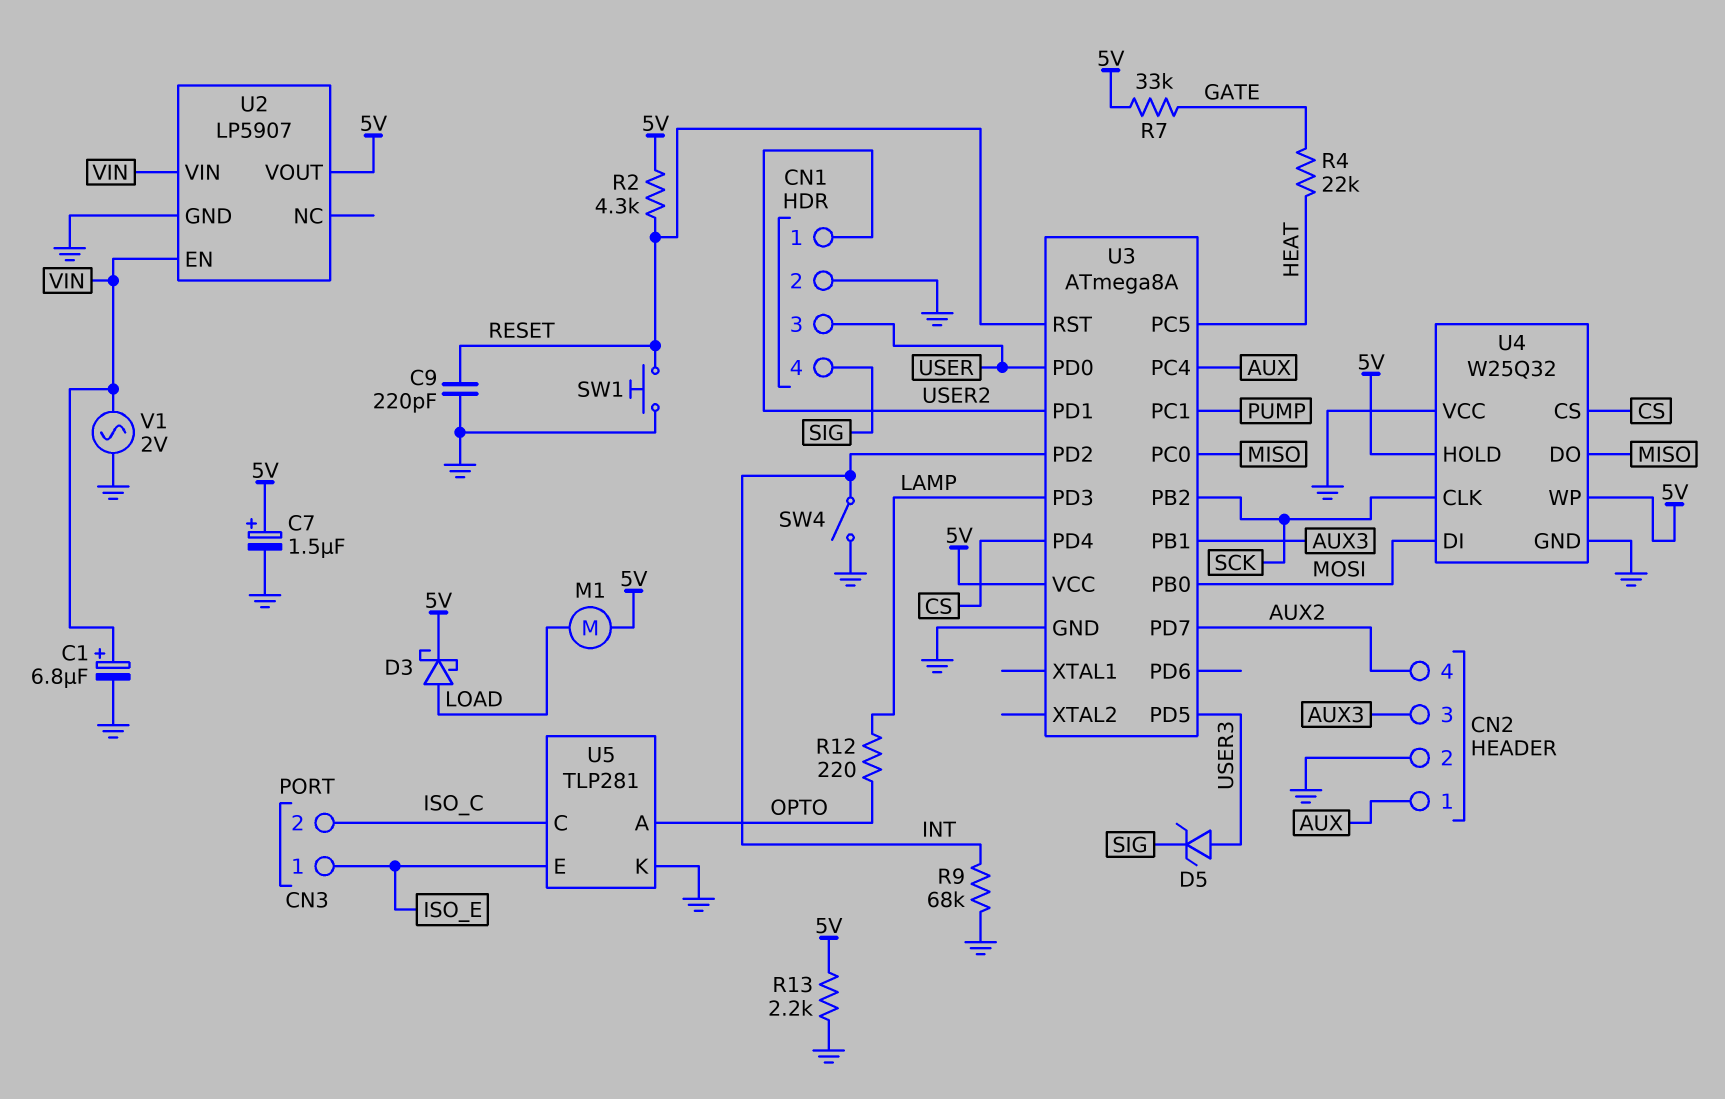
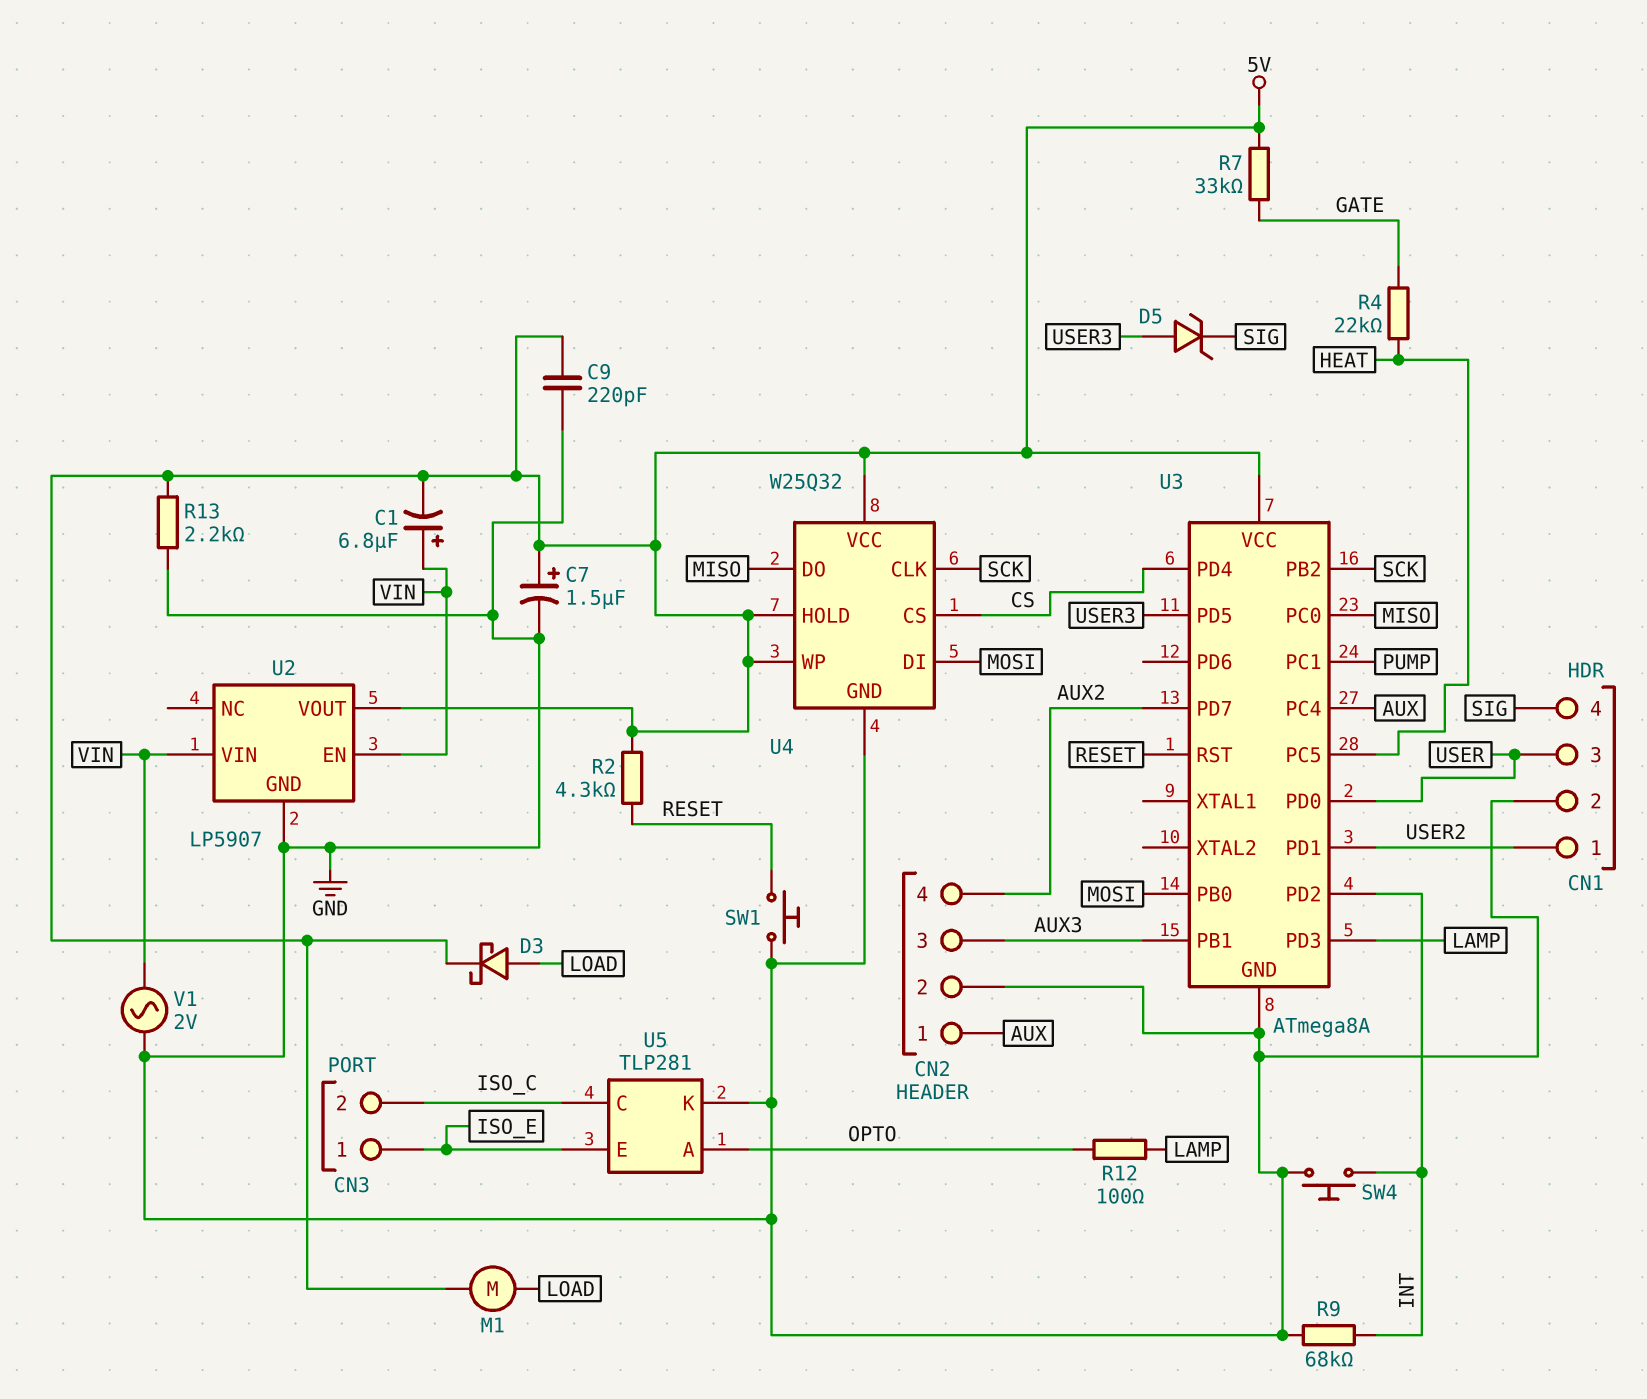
C1: 6.8uF (plus VIN, minus GND) -> 6.8uF (plus VIN, minus 5V)
C9: 220pF (GND, RESET) -> 220pF (5V, GND)
R12: 220 (LAMP, OPTO) -> 100 (LAMP, OPTO)
SW4: switch (GND, INT) -> button (GND, INT)
U4 pin VCC: GND -> 5V

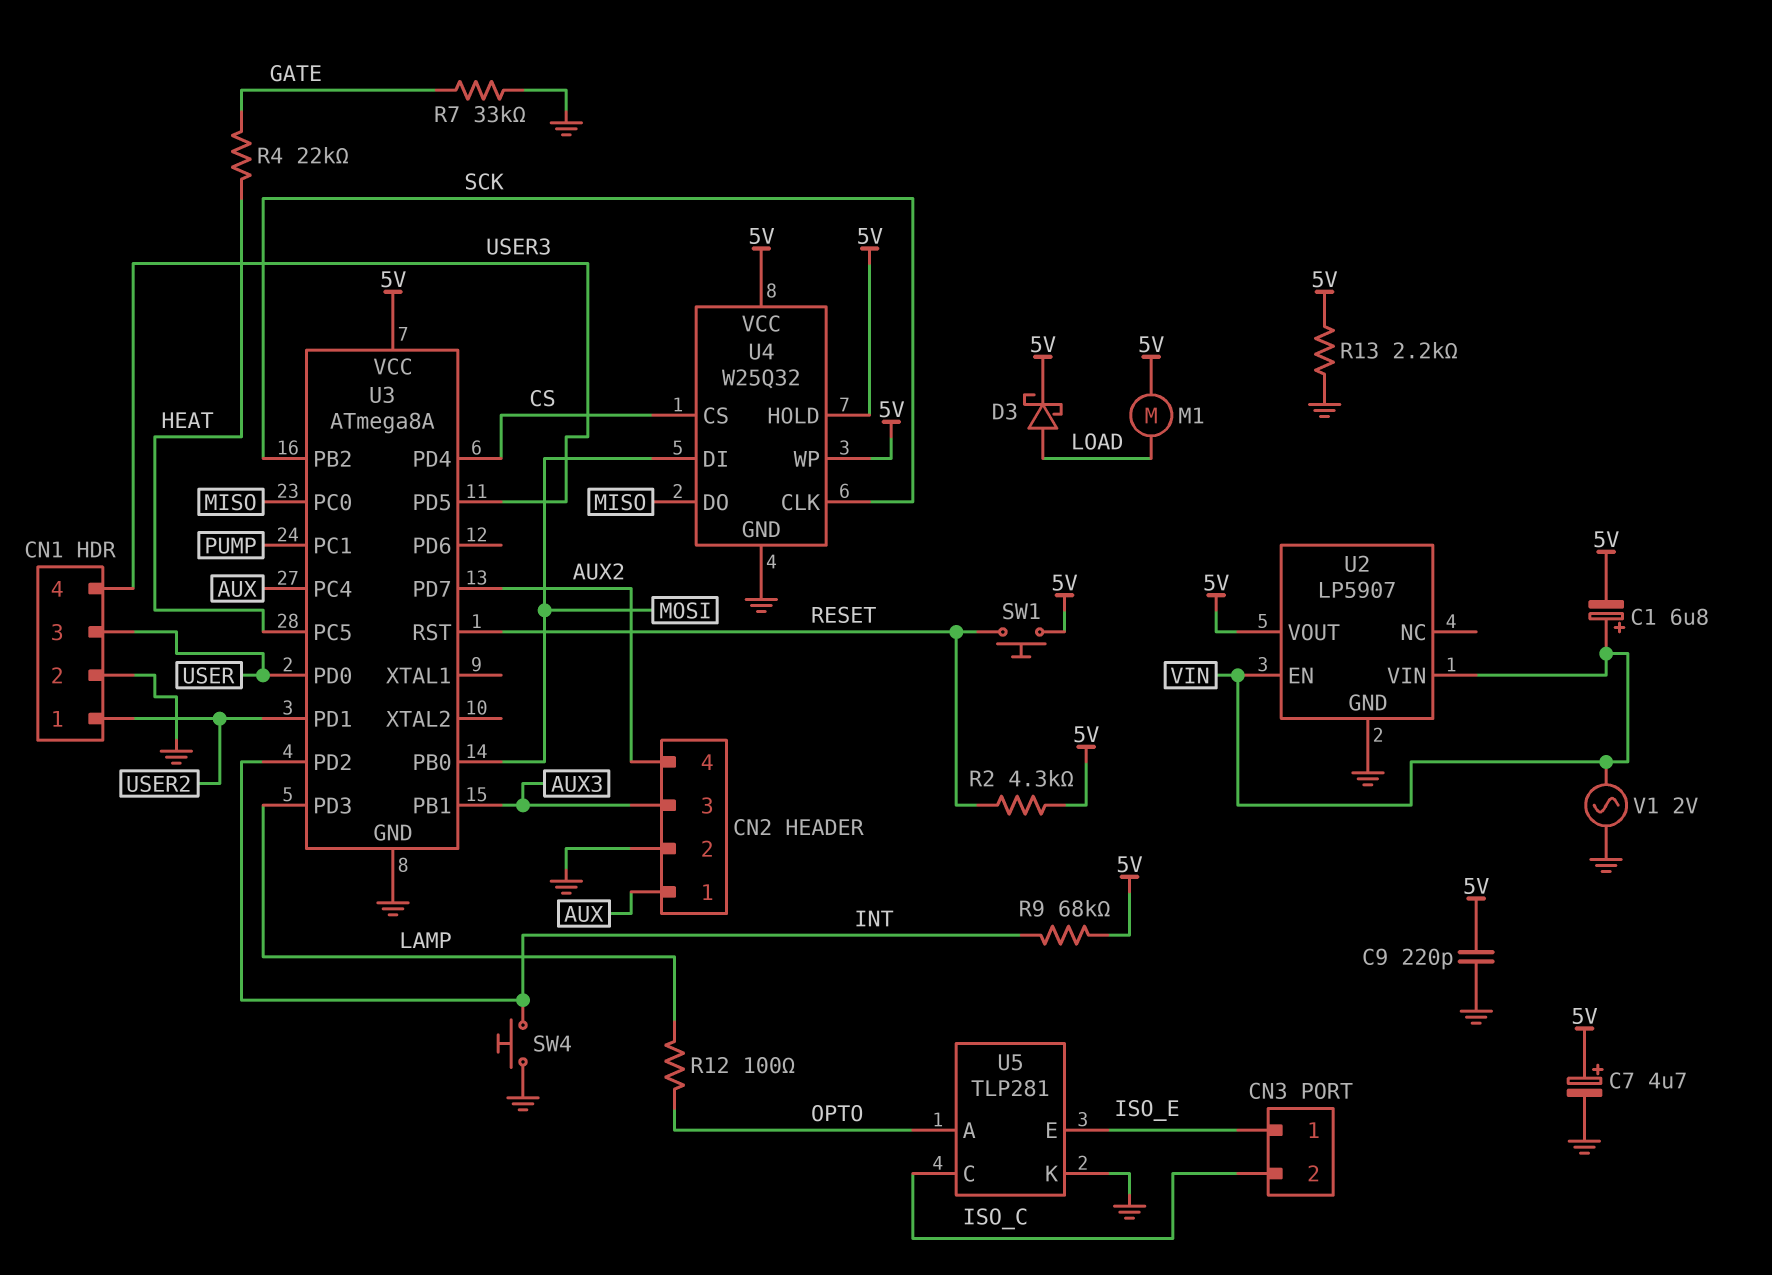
C7: 1.5uF (plus 5V, minus GND) -> 4.7uF (plus 5V, minus GND)
CN1 pin 4: SIG -> USER3
D5: zener (A USER3, K SIG) -> none
R7: 33k (5V, GATE) -> 33k (GATE, GND)
R9: 68k (GND, INT) -> 68k (5V, INT)
SW1: button (GND, RESET) -> button (5V, RESET)

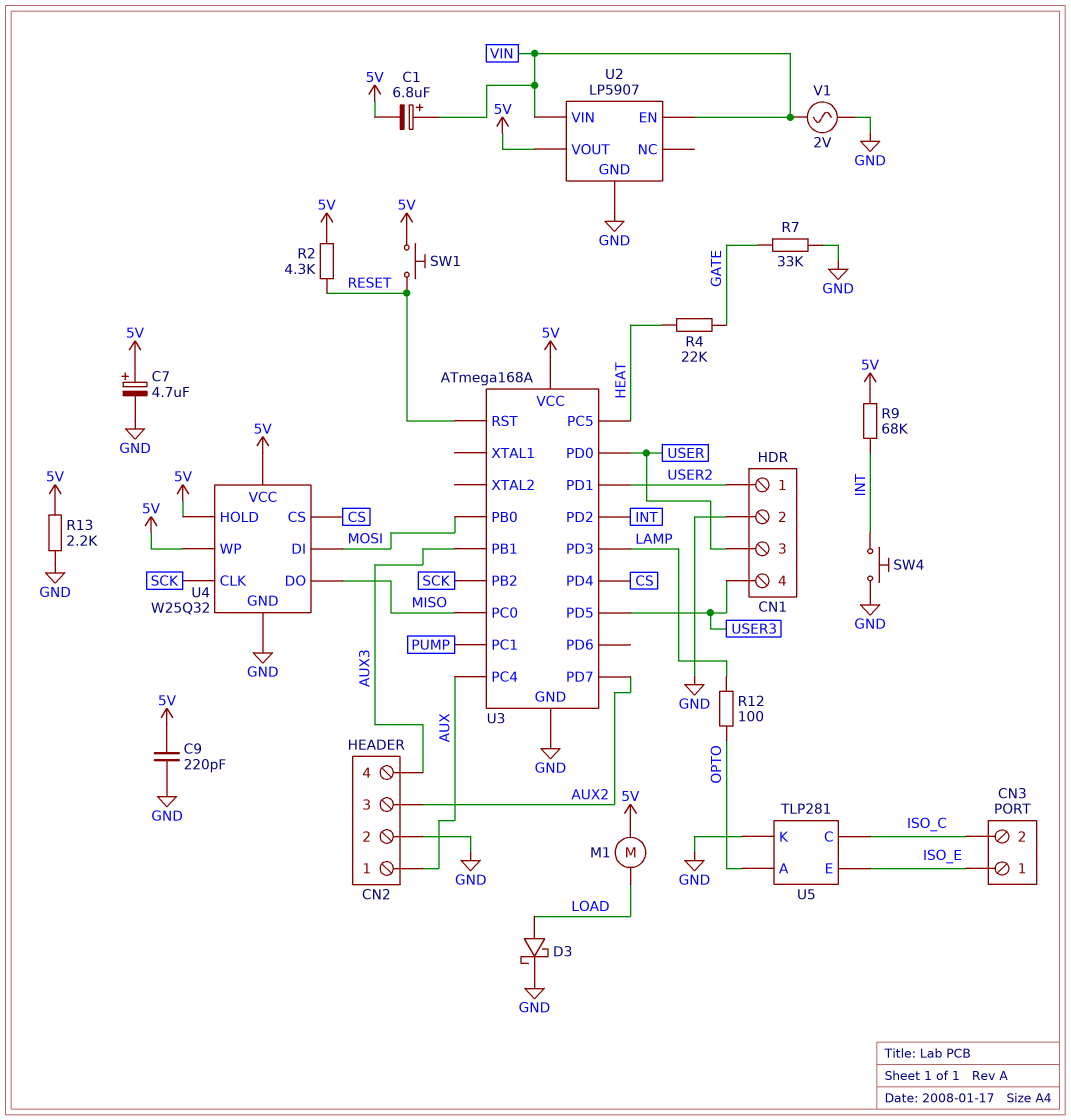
CN2 pin 3: AUX3 -> AUX2
CN2 pin 4: AUX2 -> AUX3
D3: schottky (A LOAD, K 5V) -> schottky (A LOAD, K GND)
U3: ATmega8A -> ATmega168A

